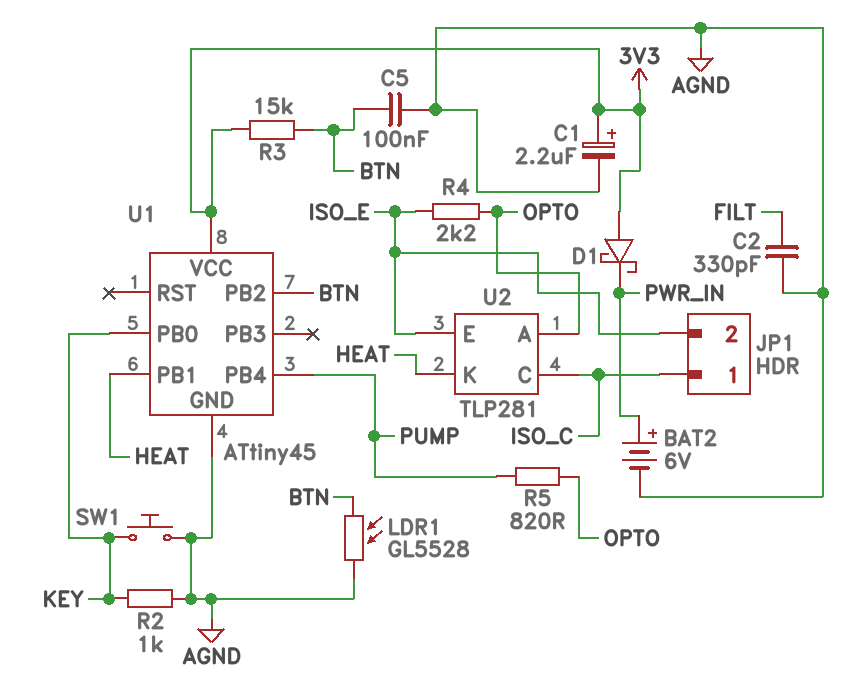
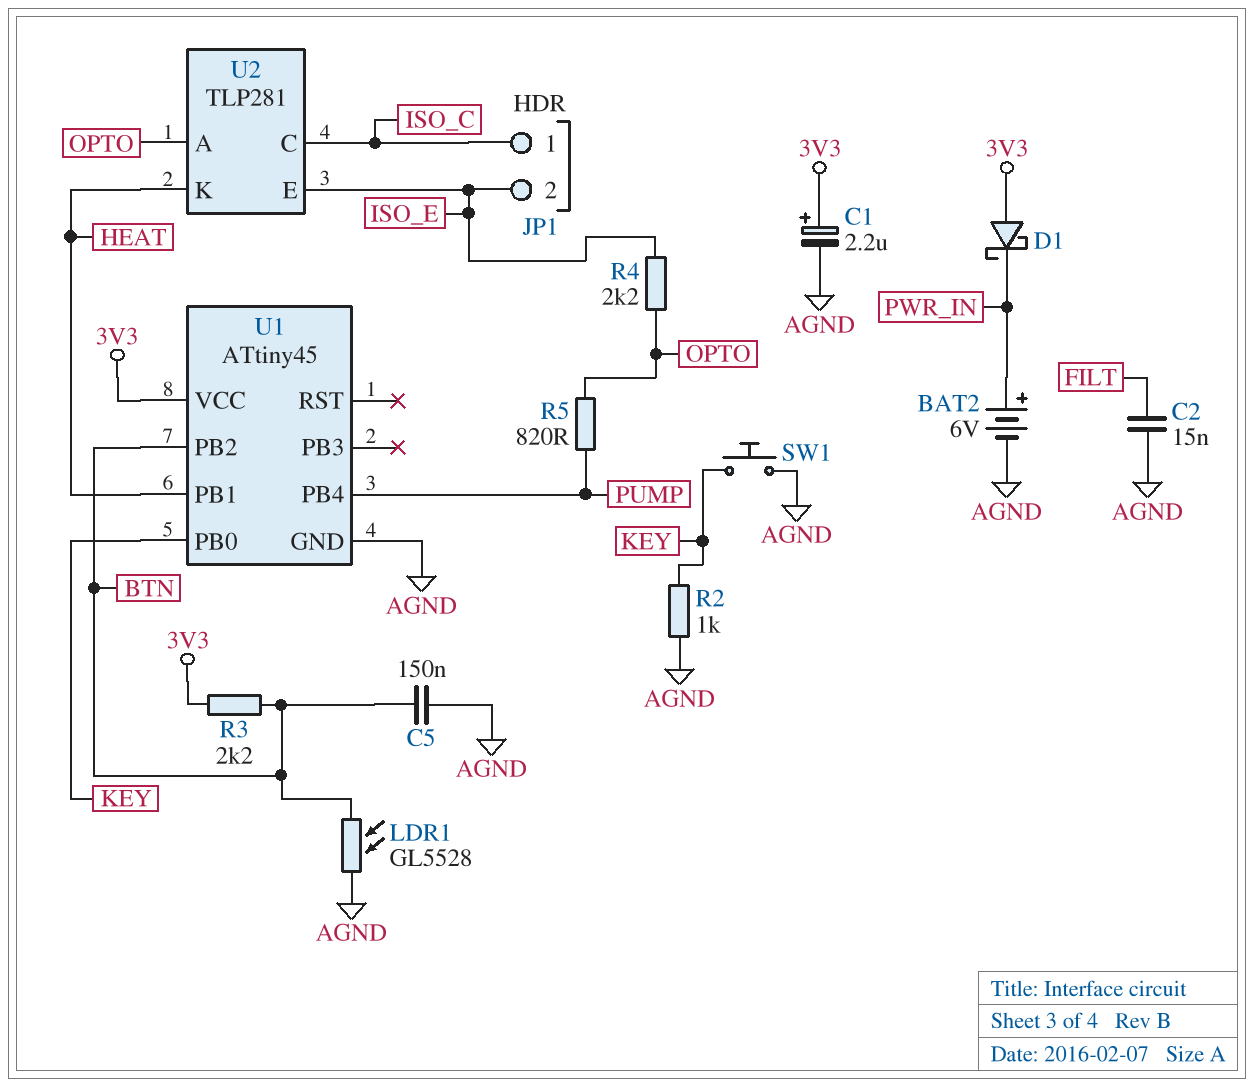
C2: 330pF (AGND, FILT) -> 15nF (AGND, FILT)
C5: 100nF (AGND, BTN) -> 150nF (AGND, BTN)
R3: 15k (3V3, BTN) -> 2.2k (3V3, BTN)

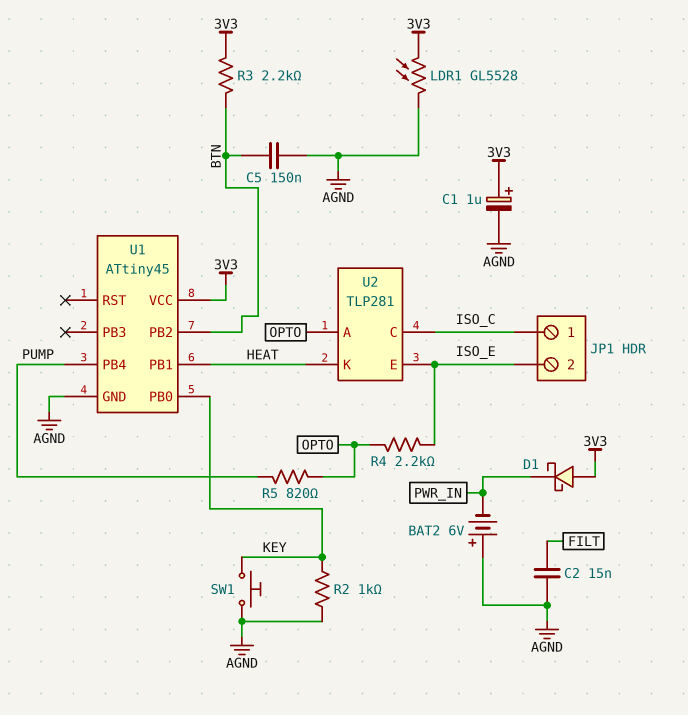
BAT2: 6V (plus PWR_IN, minus AGND) -> 6V (plus AGND, minus PWR_IN)
C1: 2.2uF (plus 3V3, minus AGND) -> 1uF (plus 3V3, minus AGND)
LDR1: GL5528 (AGND, BTN) -> GL5528 (3V3, AGND)

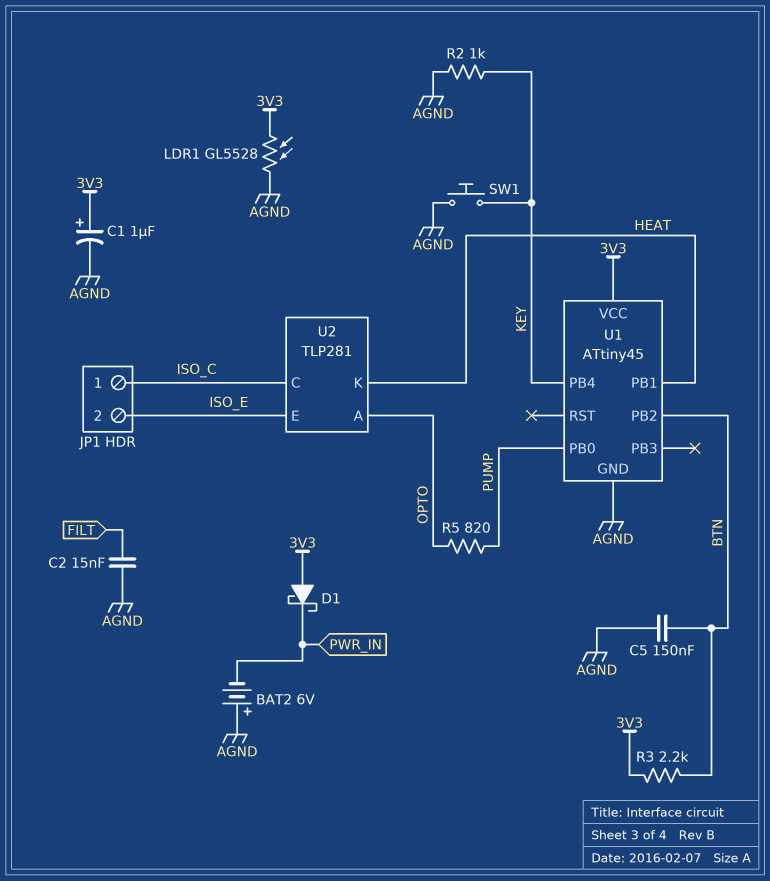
R4: 2.2k (ISO_E, OPTO) -> none
U1 pin PB0: KEY -> PUMP
U1 pin PB4: PUMP -> KEY

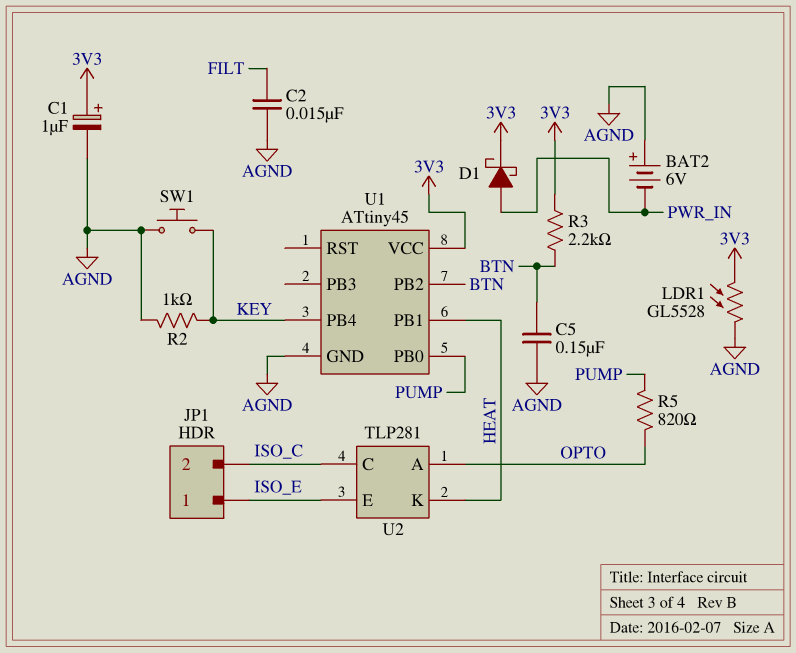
D1: schottky (A 3V3, K PWR_IN) -> schottky (A PWR_IN, K 3V3)
JP1 pin 1: ISO_C -> ISO_E
JP1 pin 2: ISO_E -> ISO_C

